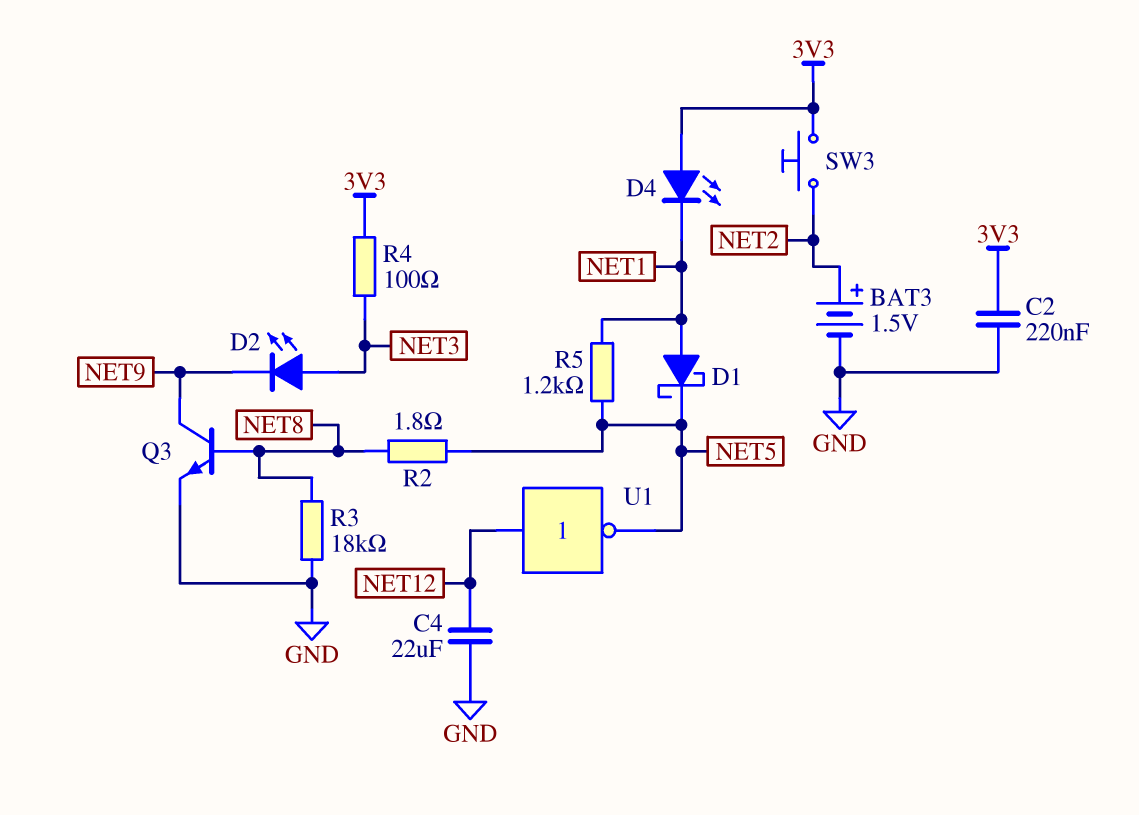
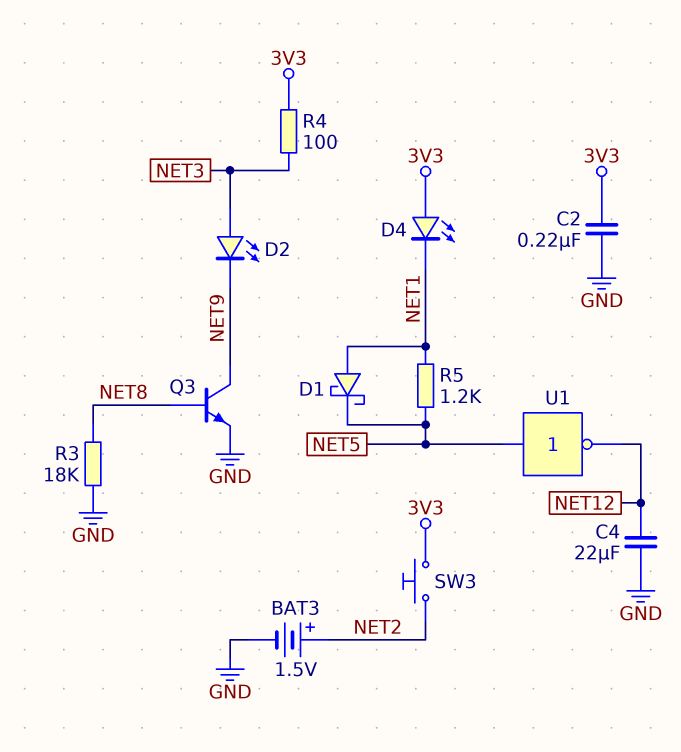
R2: 1.8 (NET5, NET8) -> none
U1: NOT (in NET12, out NET5) -> NOT (in NET5, out NET12)

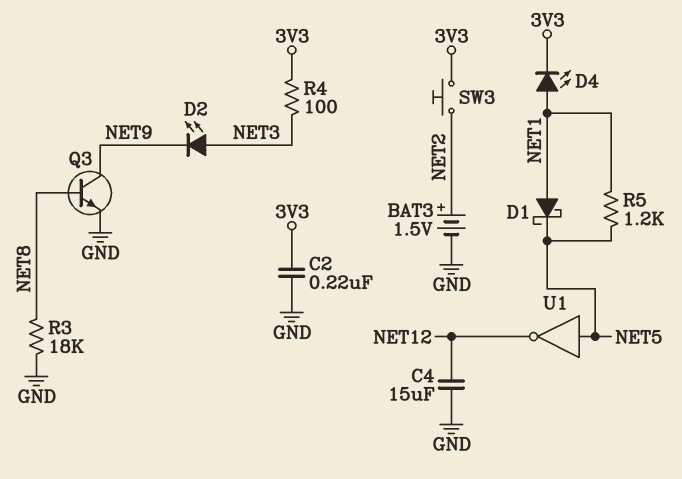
C4: 22uF (GND, NET12) -> 15uF (GND, NET12)
D4: LED (A 3V3, K NET1) -> LED (A NET1, K 3V3)

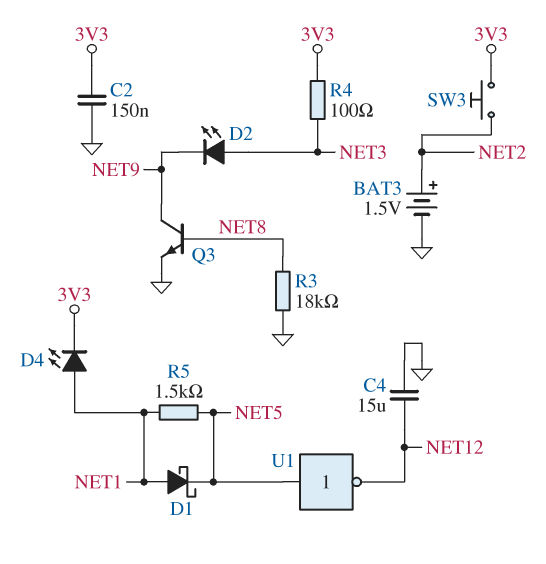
C2: 220nF (3V3, GND) -> 150nF (3V3, GND)
R5: 1.2k (NET1, NET5) -> 1.5k (NET1, NET5)

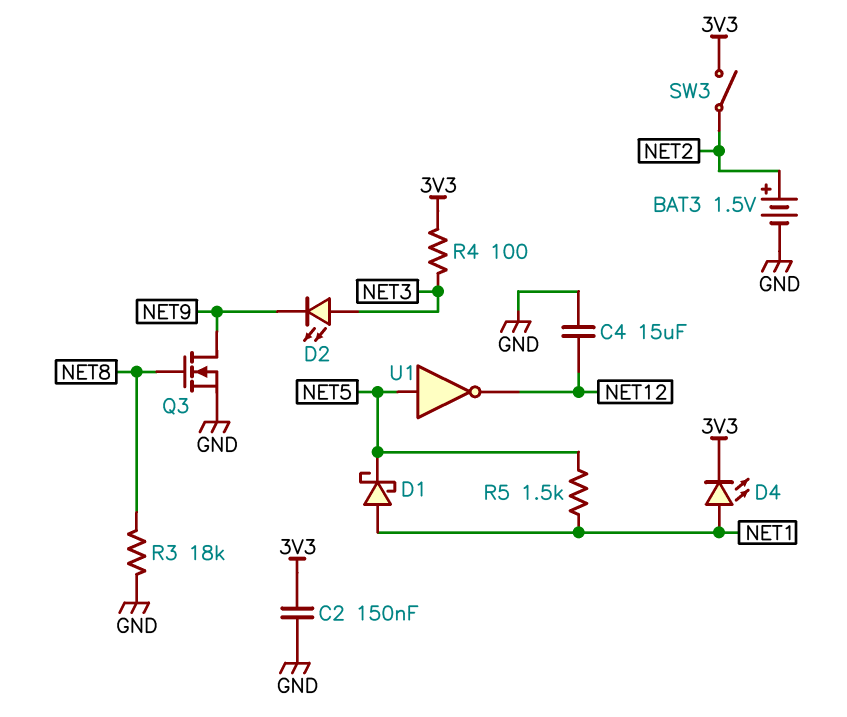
Q3: NPN (B NET8, C NET9, E GND) -> NMOS (G NET8, D NET9, S GND)
SW3: button (3V3, NET2) -> switch (3V3, NET2)

